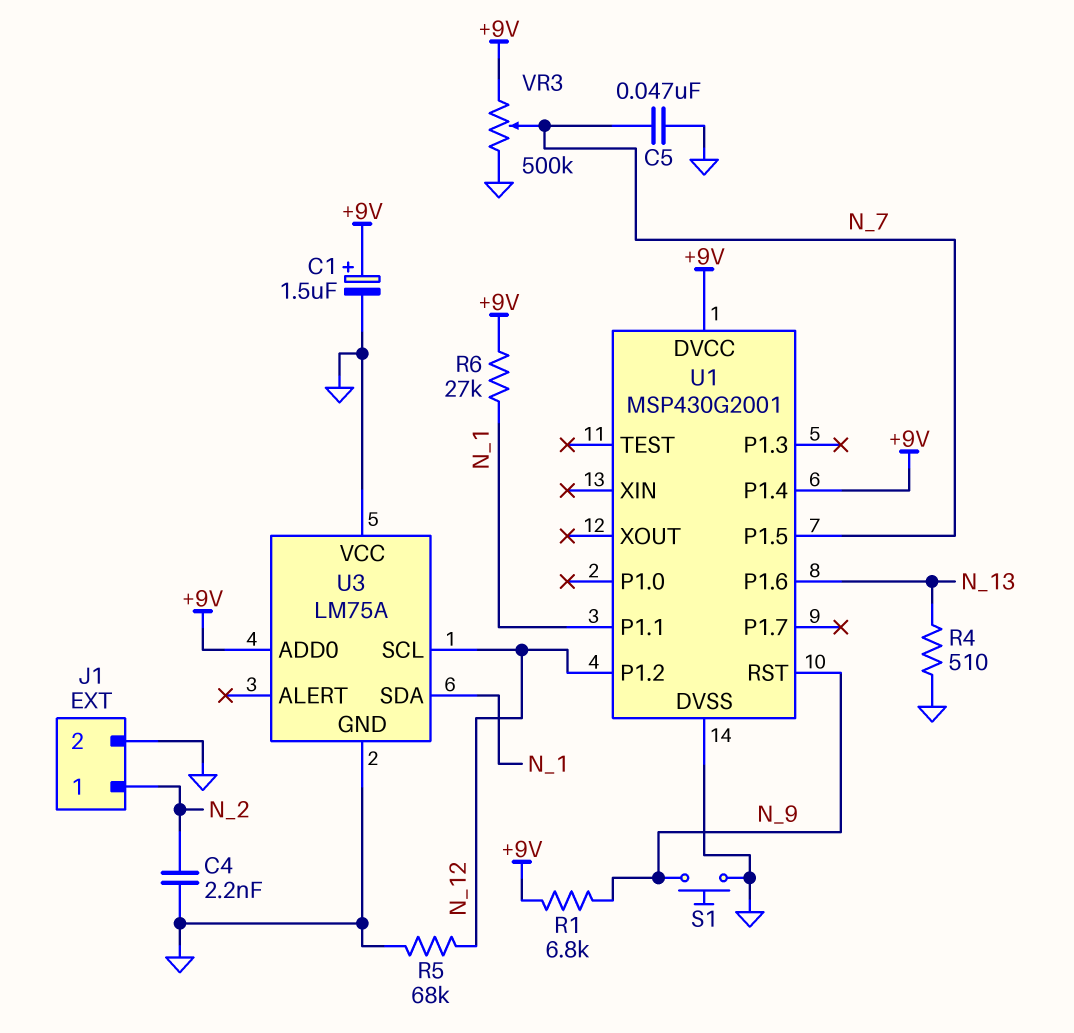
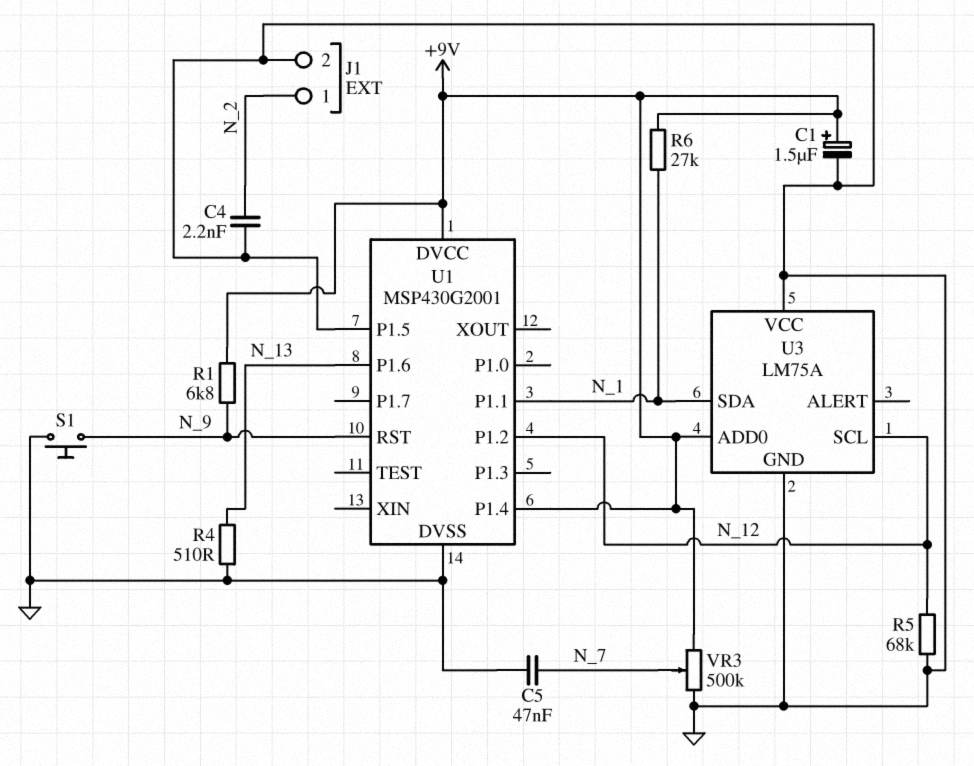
U1 pin P1.5: N_7 -> GND

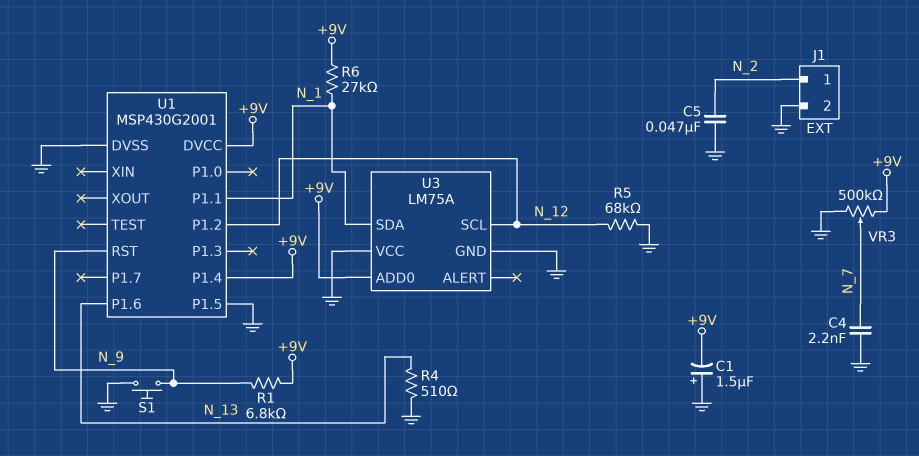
C1: 1.5uF (plus +9V, minus GND) -> 1.5uF (plus GND, minus +9V)
C4: 2.2nF (GND, N_2) -> 2.2nF (GND, N_7)
C5: 47nF (GND, N_7) -> 47nF (GND, N_2)

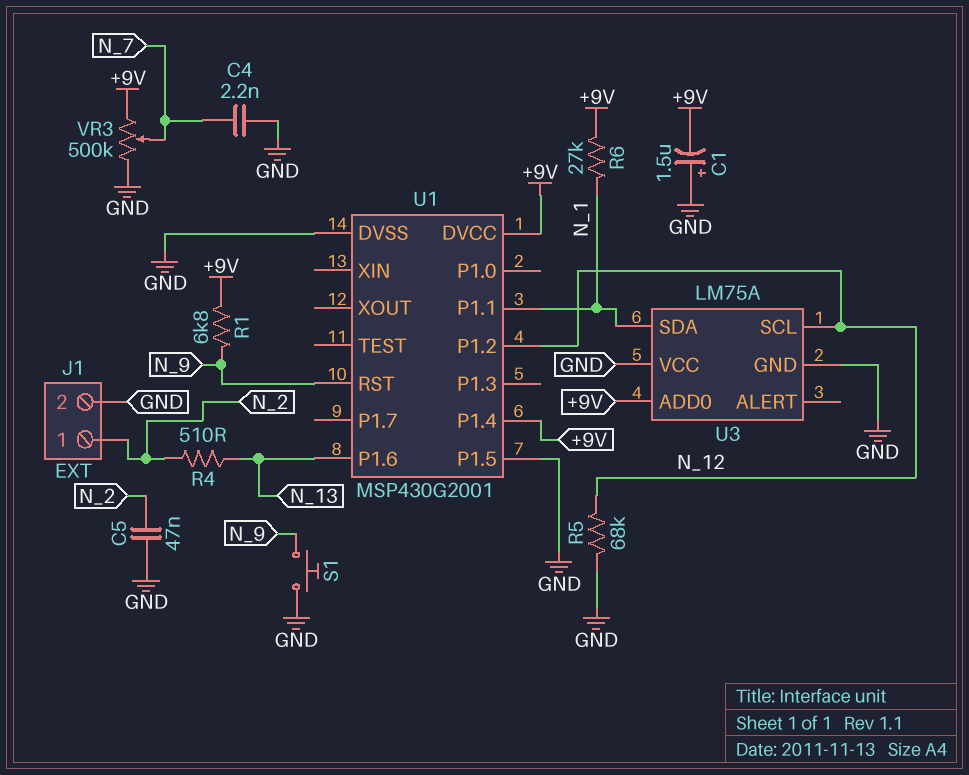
R4: 510 (GND, N_13) -> 510 (N_2, N_13)

